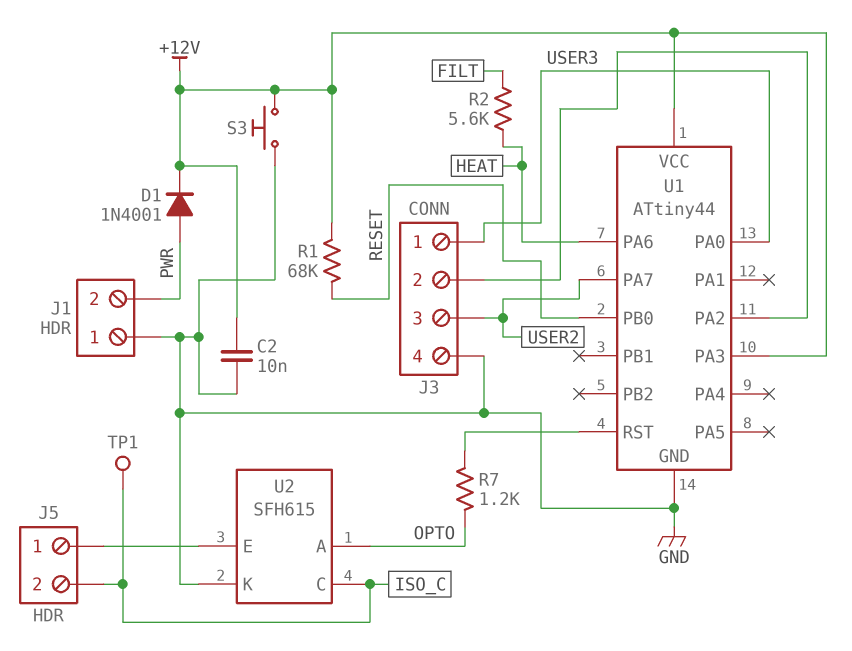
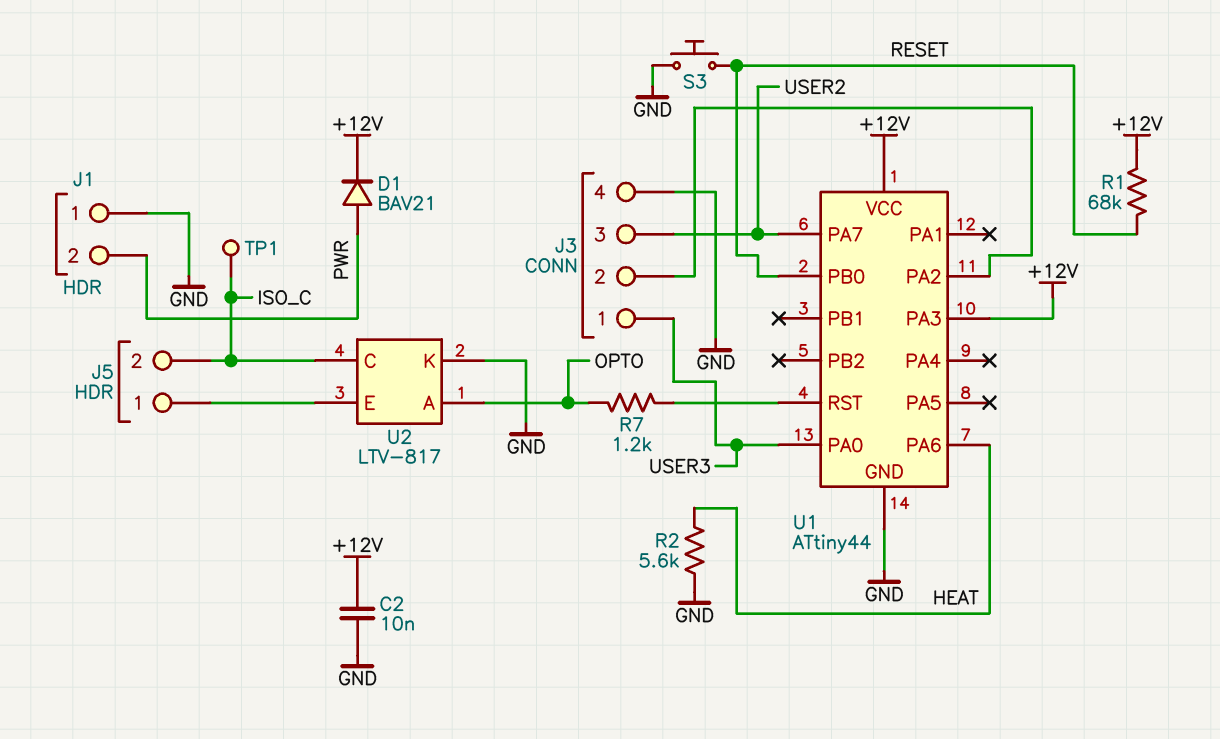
D1: diode 1N4001 (A PWR, K +12V) -> diode BAV21 (A PWR, K +12V)
R2: 5.6k (FILT, HEAT) -> 5.6k (GND, HEAT)
S3: button (+12V, GND) -> button (GND, RESET)
U2: SFH615 -> LTV-817

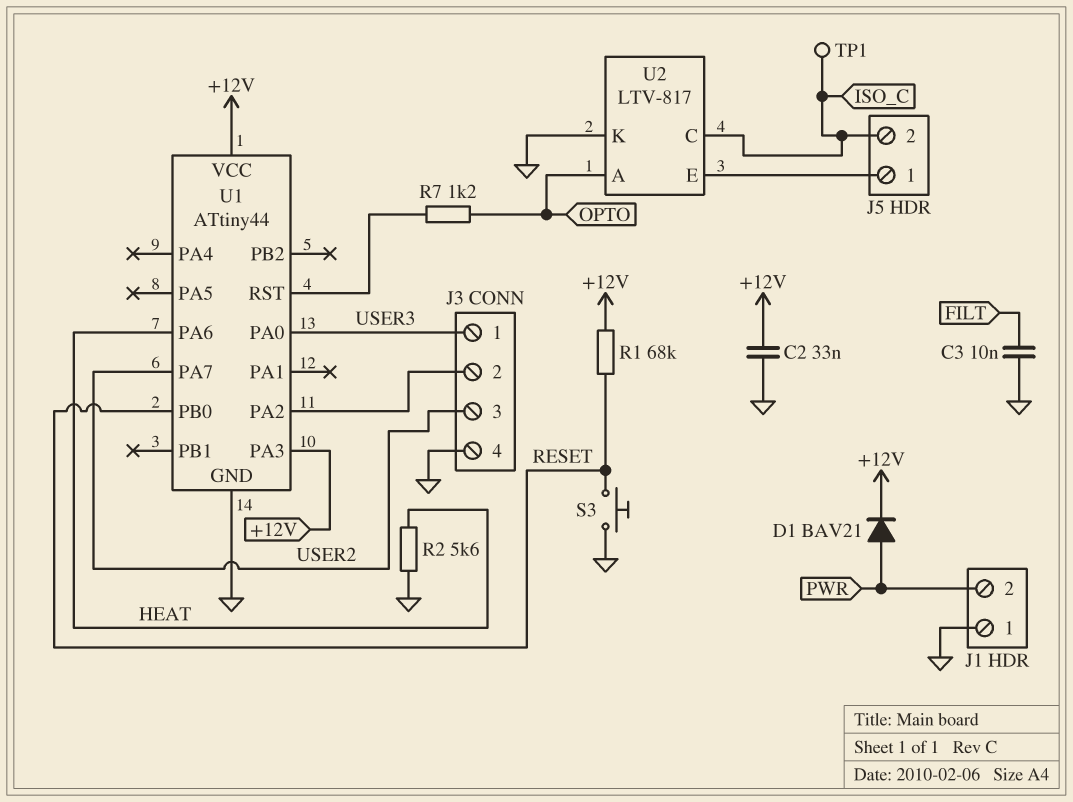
C2: 10nF (+12V, GND) -> 33nF (+12V, GND)
C3: none -> 10nF (FILT, GND)

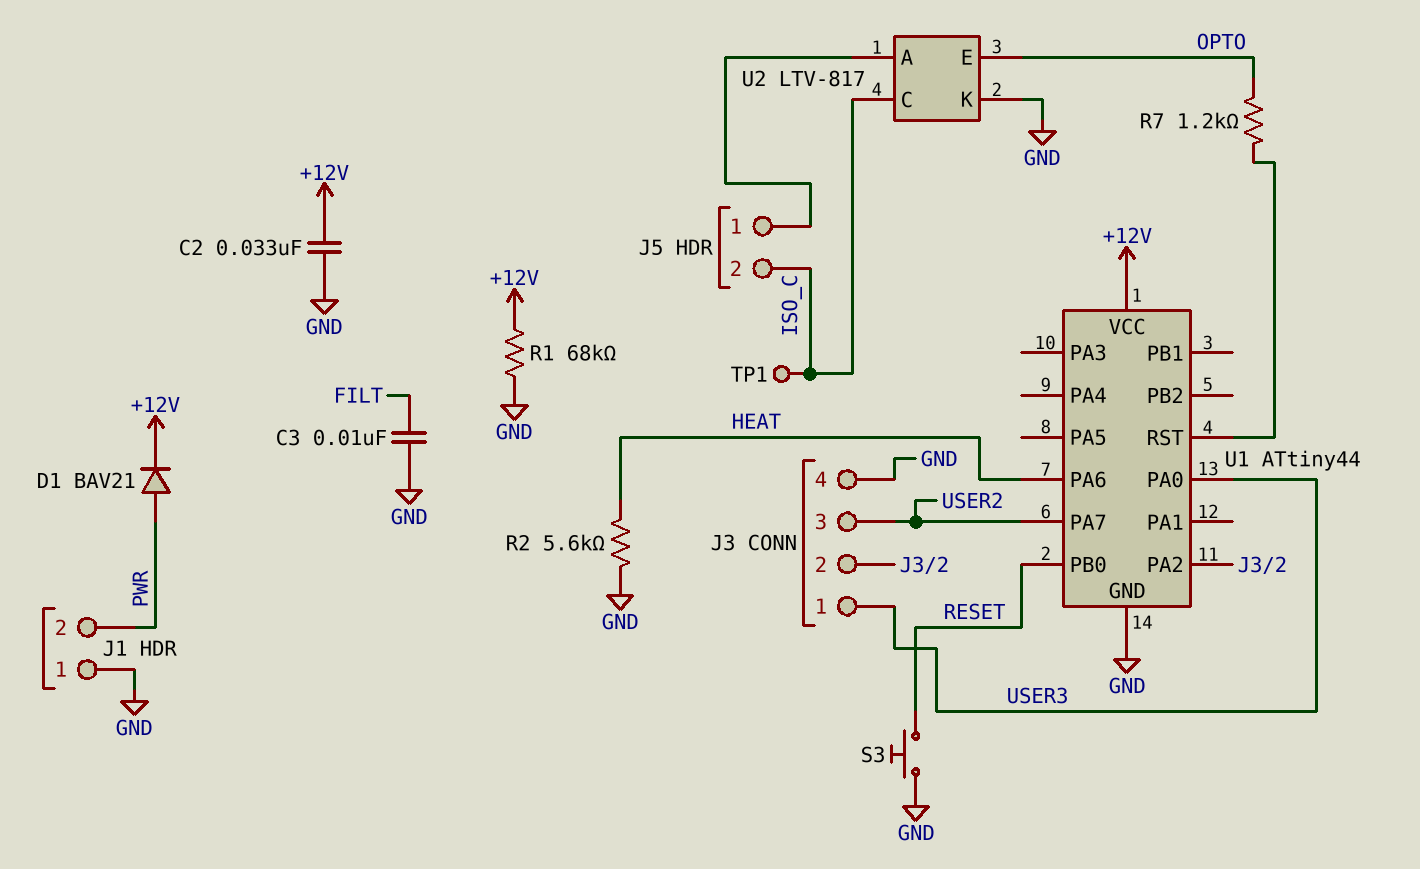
R1: 68k (+12V, RESET) -> 68k (+12V, GND)
U1 pin PA3: +12V -> none
U2 pin A: OPTO -> J5/1
U2 pin E: J5/1 -> OPTO

